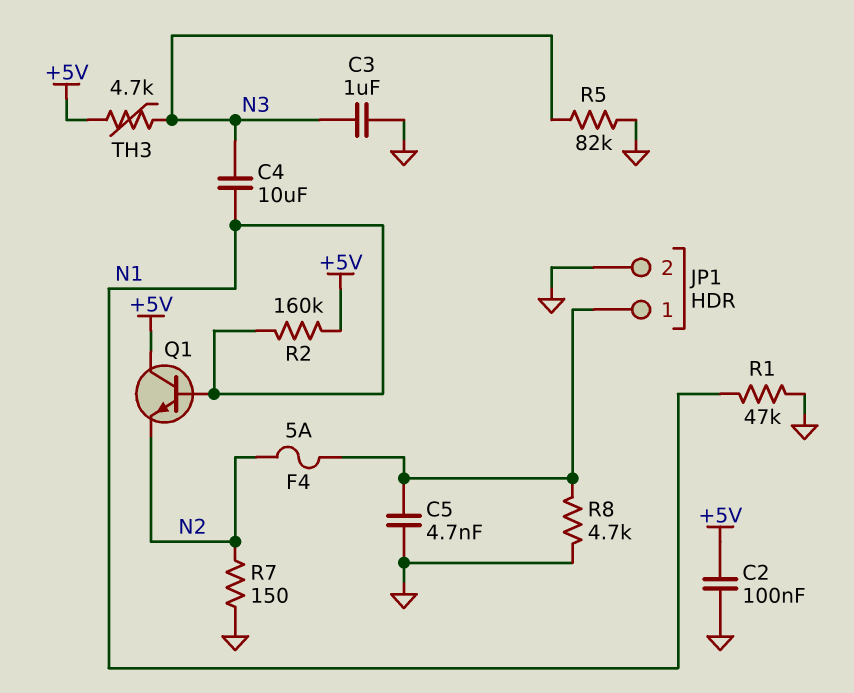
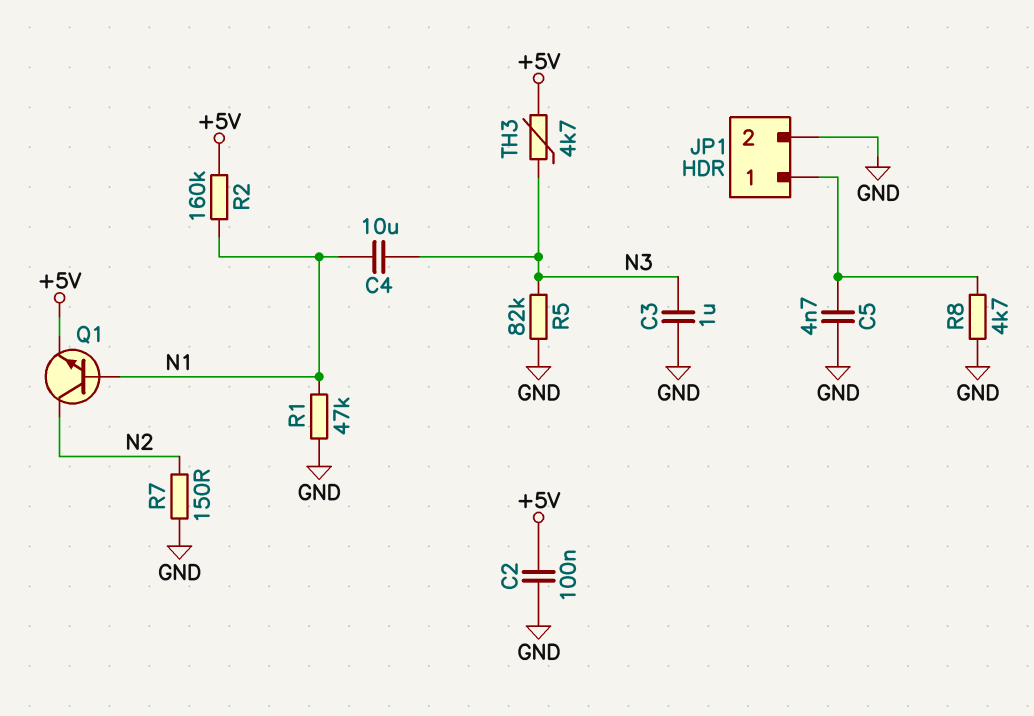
F4: 5A (JP1/1, N2) -> none
Q1: NPN (B N1, C +5V, E N2) -> NPN (B N1, C N2, E +5V)

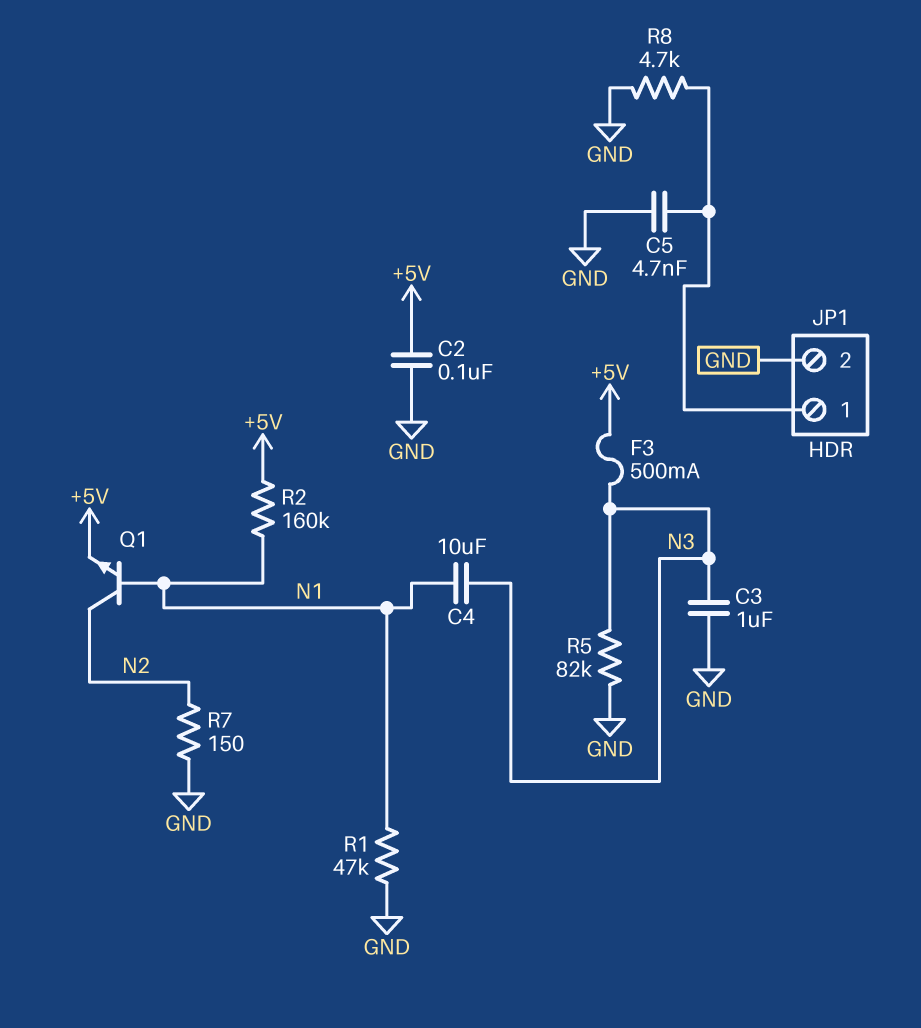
F3: none -> 500mA (+5V, N3)
TH3: 4.7k (+5V, N3) -> none

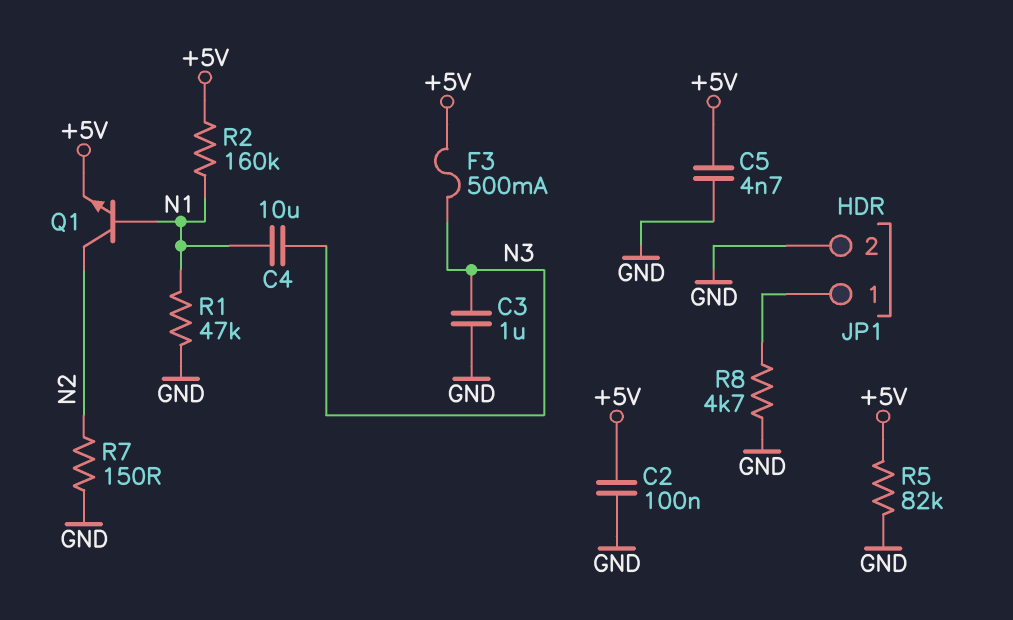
C5: 4.7nF (GND, JP1/1) -> 4.7nF (+5V, GND)
R5: 82k (GND, N3) -> 82k (+5V, GND)

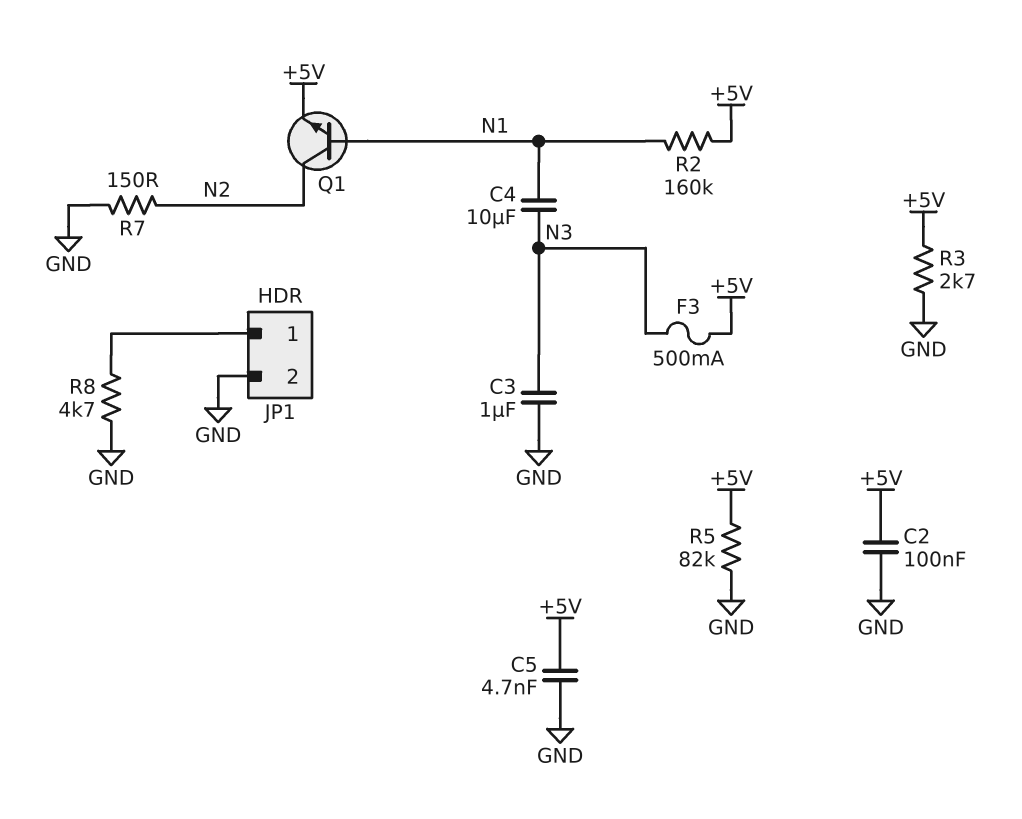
R1: 47k (GND, N1) -> none
R3: none -> 2.7k (+5V, GND)

